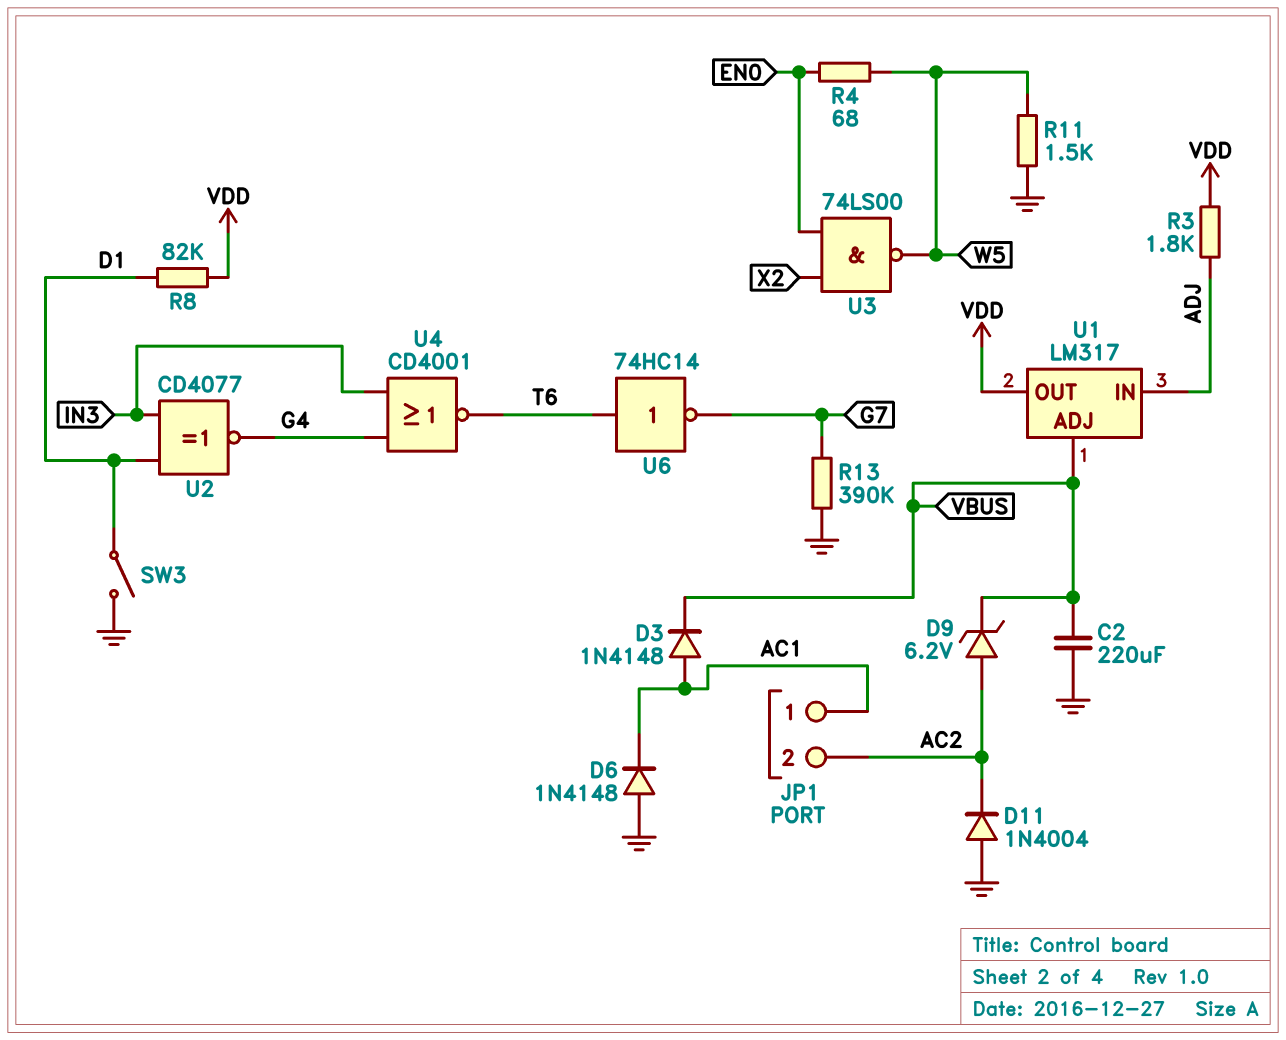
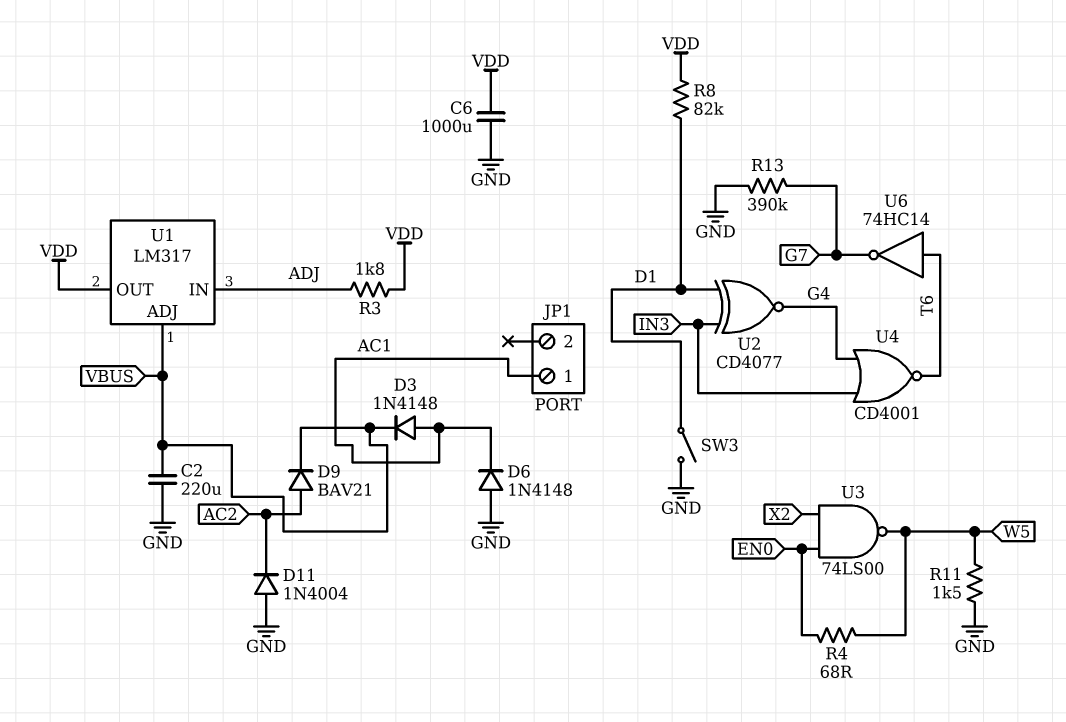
C6: none -> 1000uF (GND, VDD)
D9: zener 6.2V (A AC2, K VBUS) -> diode BAV21 (A AC2, K VBUS)
JP1 pin 2: AC2 -> none

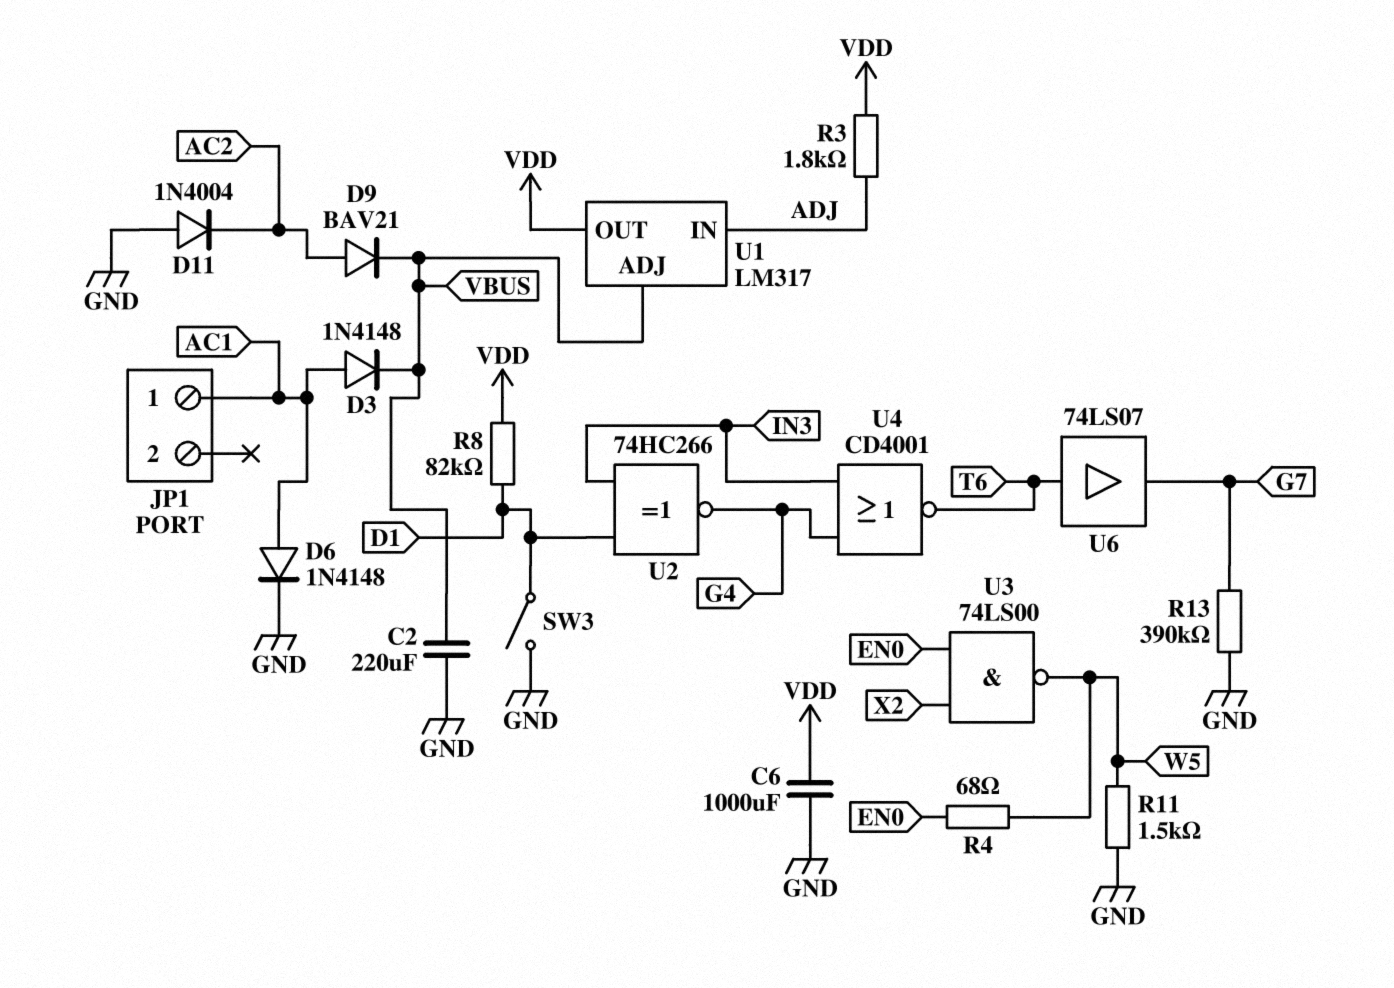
D6: diode 1N4148 (A GND, K AC1) -> diode 1N4148 (A AC1, K GND)
U2: XNOR CD4077 (in D1, in IN3, out G4) -> XNOR 74HC266 (in D1, in IN3, out G4)
U6: NOT 74HC14 (in T6, out G7) -> buffer 74LS07 (in T6, out G7)

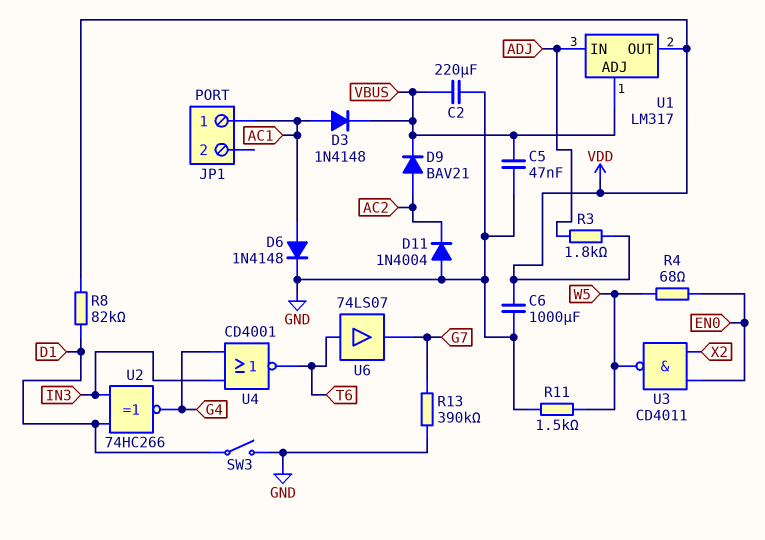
C5: none -> 47nF (GND, VBUS)
U3: NAND 74LS00 (in EN0, in X2, out W5) -> NAND CD4011 (in EN0, in X2, out W5)

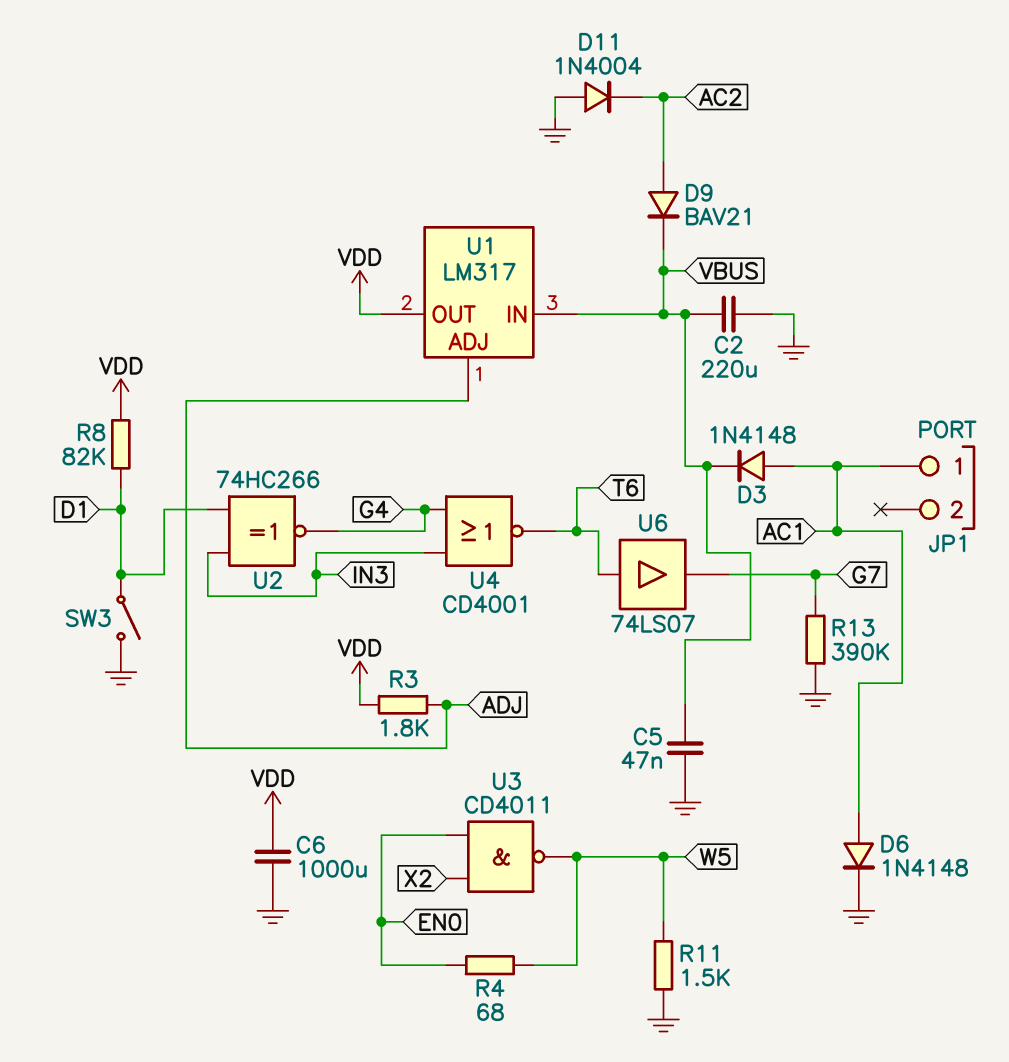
U1 pin ADJ: VBUS -> ADJ
U1 pin IN: ADJ -> VBUS

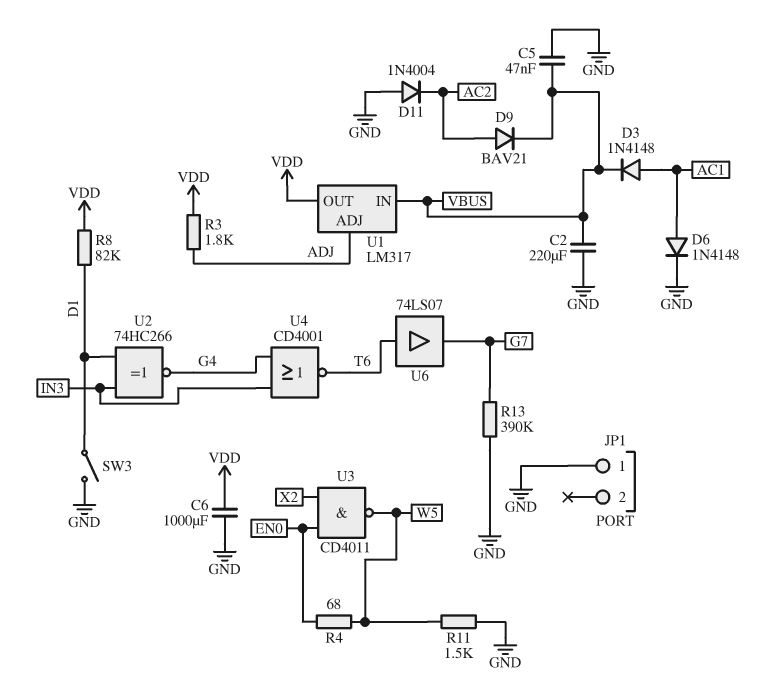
JP1 pin 1: AC1 -> GND

